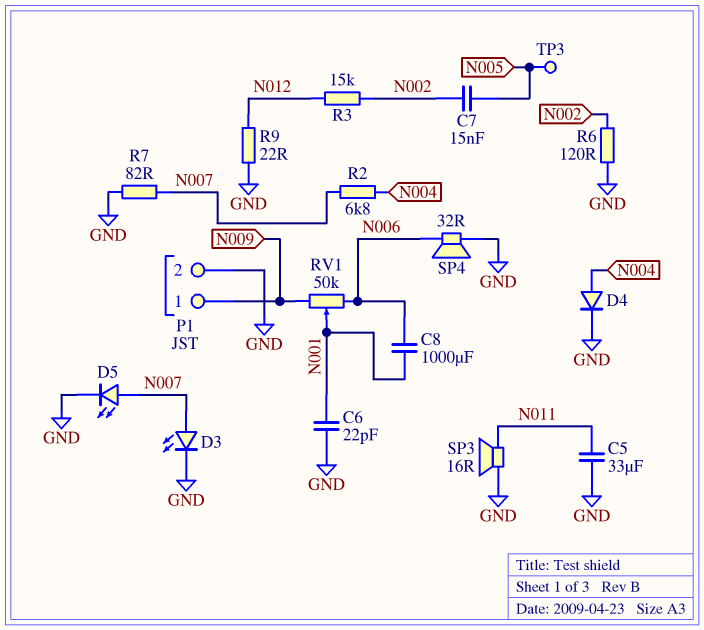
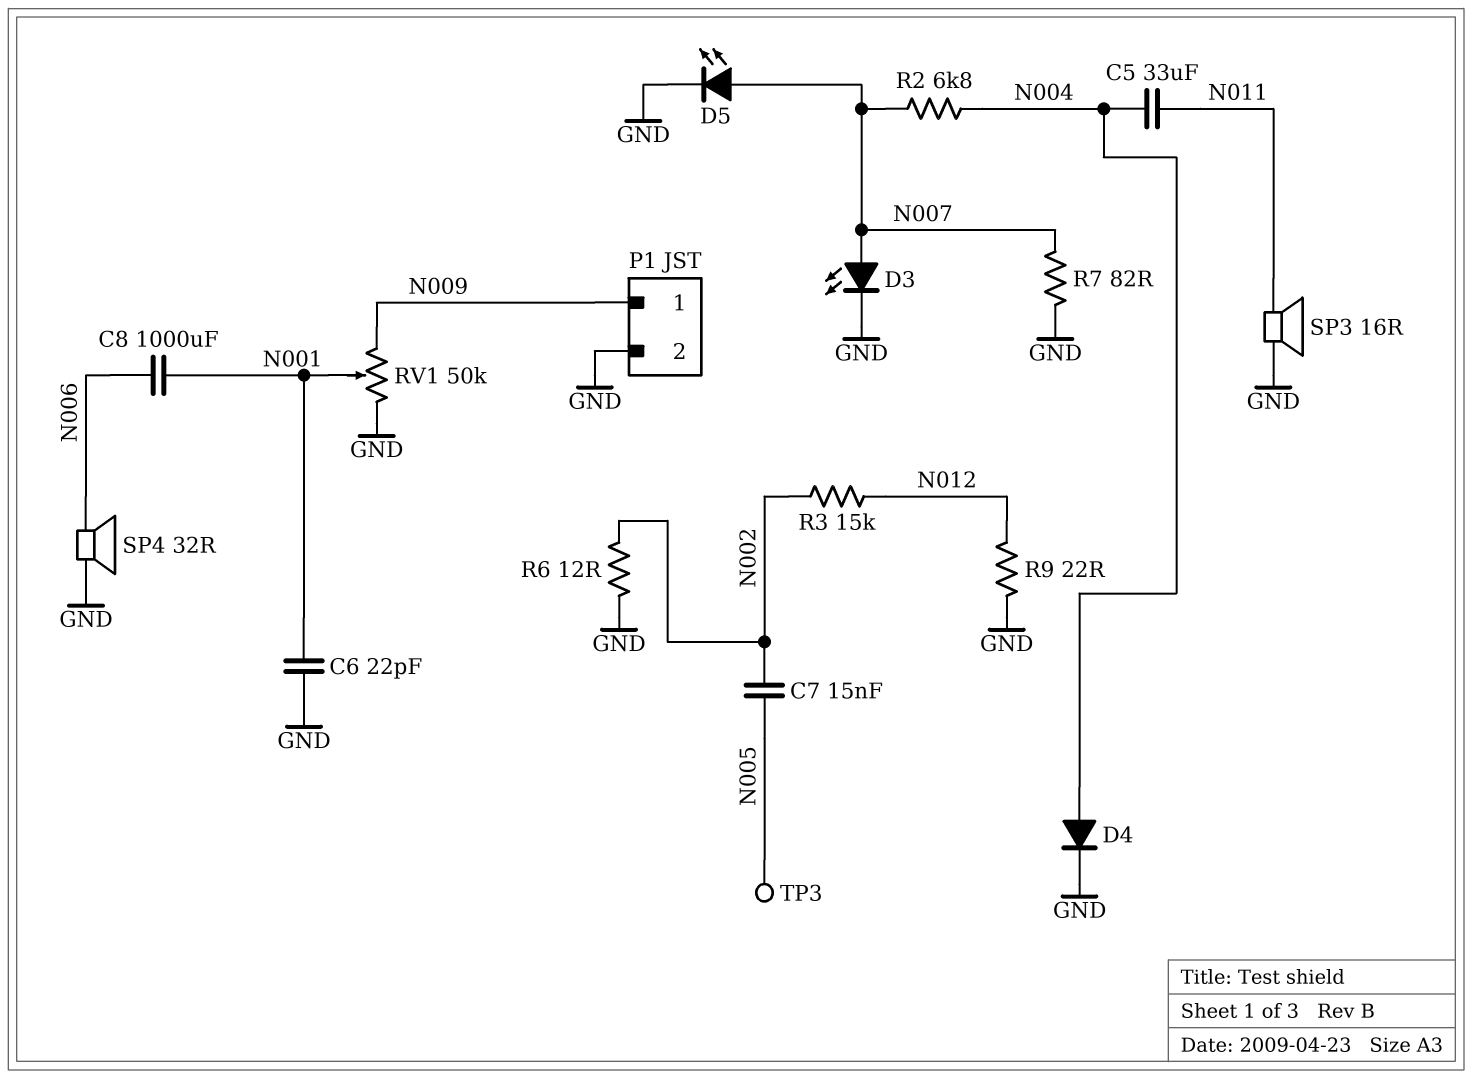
C5: 33uF (GND, N011) -> 33uF (N004, N011)
R6: 120 (GND, N002) -> 12 (GND, N002)
RV1: 50k (N006, N009, wiper N001) -> 50k (GND, N009, wiper N001)

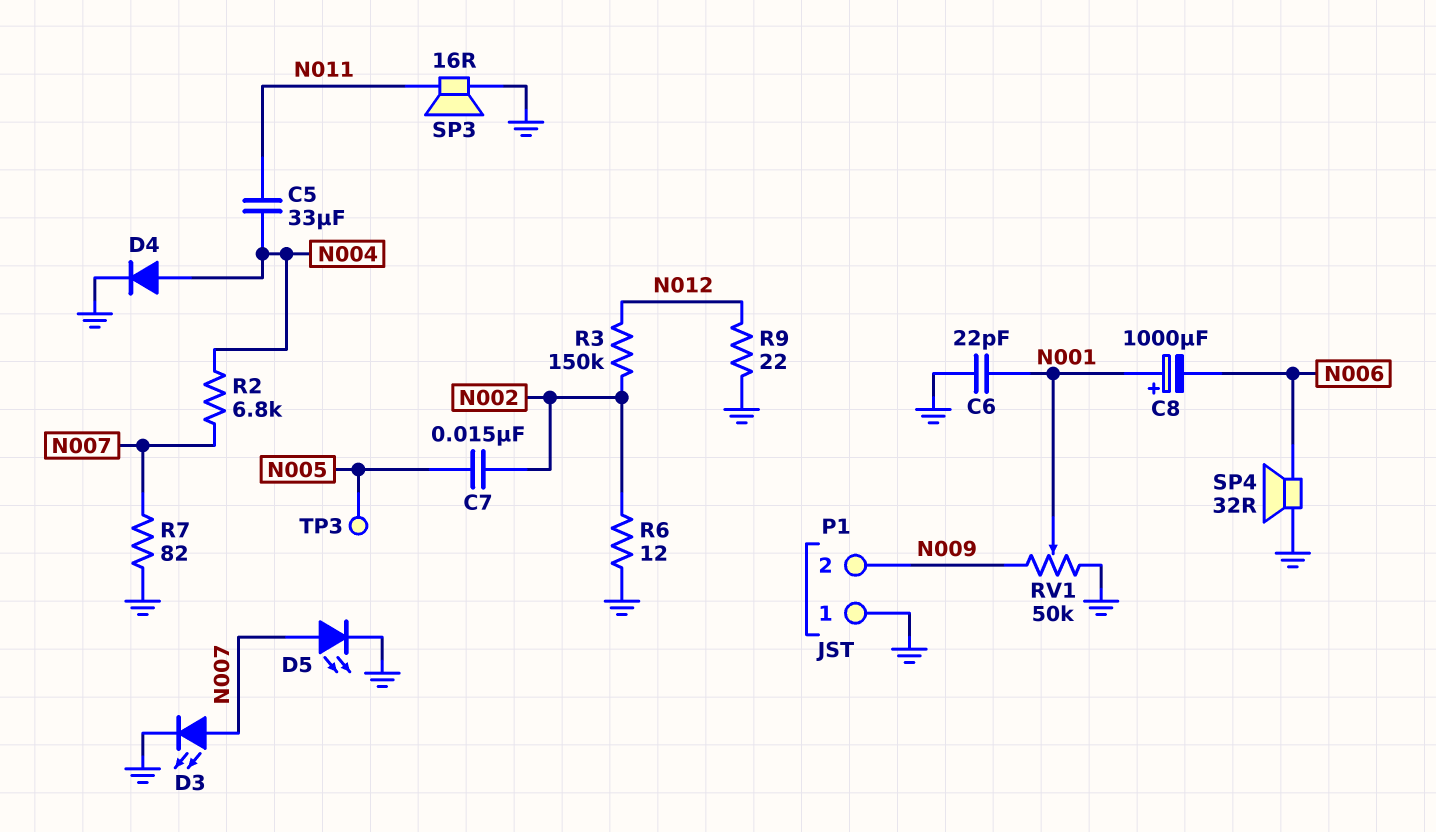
C8: 1000uF (N001, N006) -> 1000uF (plus N001, minus N006)
P1 pin 1: N009 -> GND
P1 pin 2: GND -> N009
R3: 15k (N002, N012) -> 150k (N002, N012)

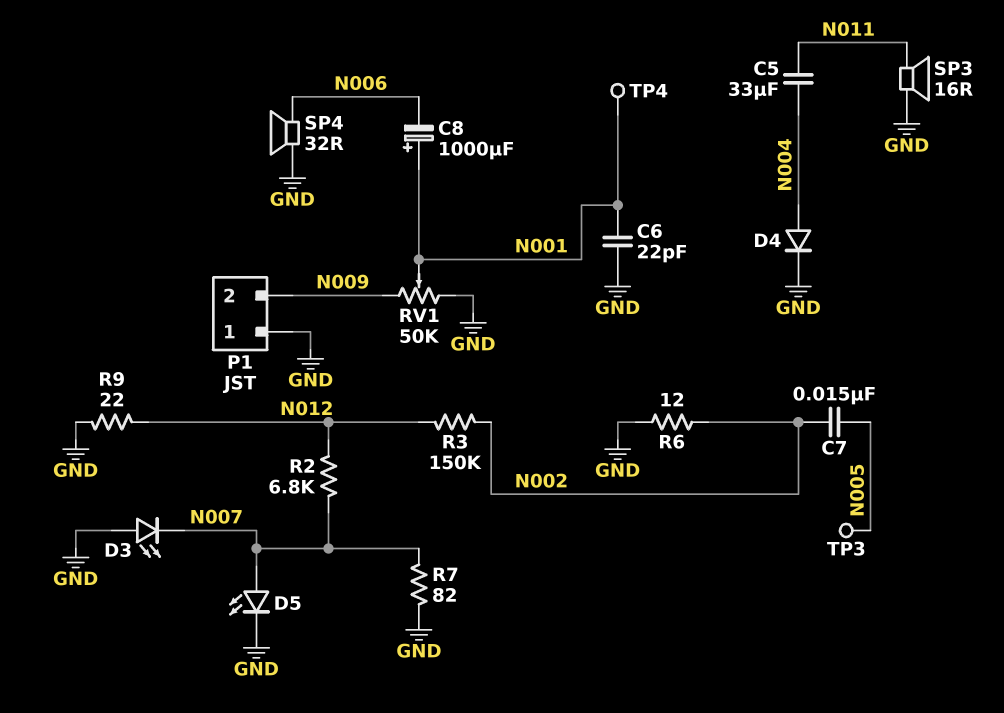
D3: LED (A N007, K GND) -> LED (A GND, K N007)
R2: 6.8k (N004, N007) -> 6.8k (N007, N012)
TP4: none -> test point (N001)

